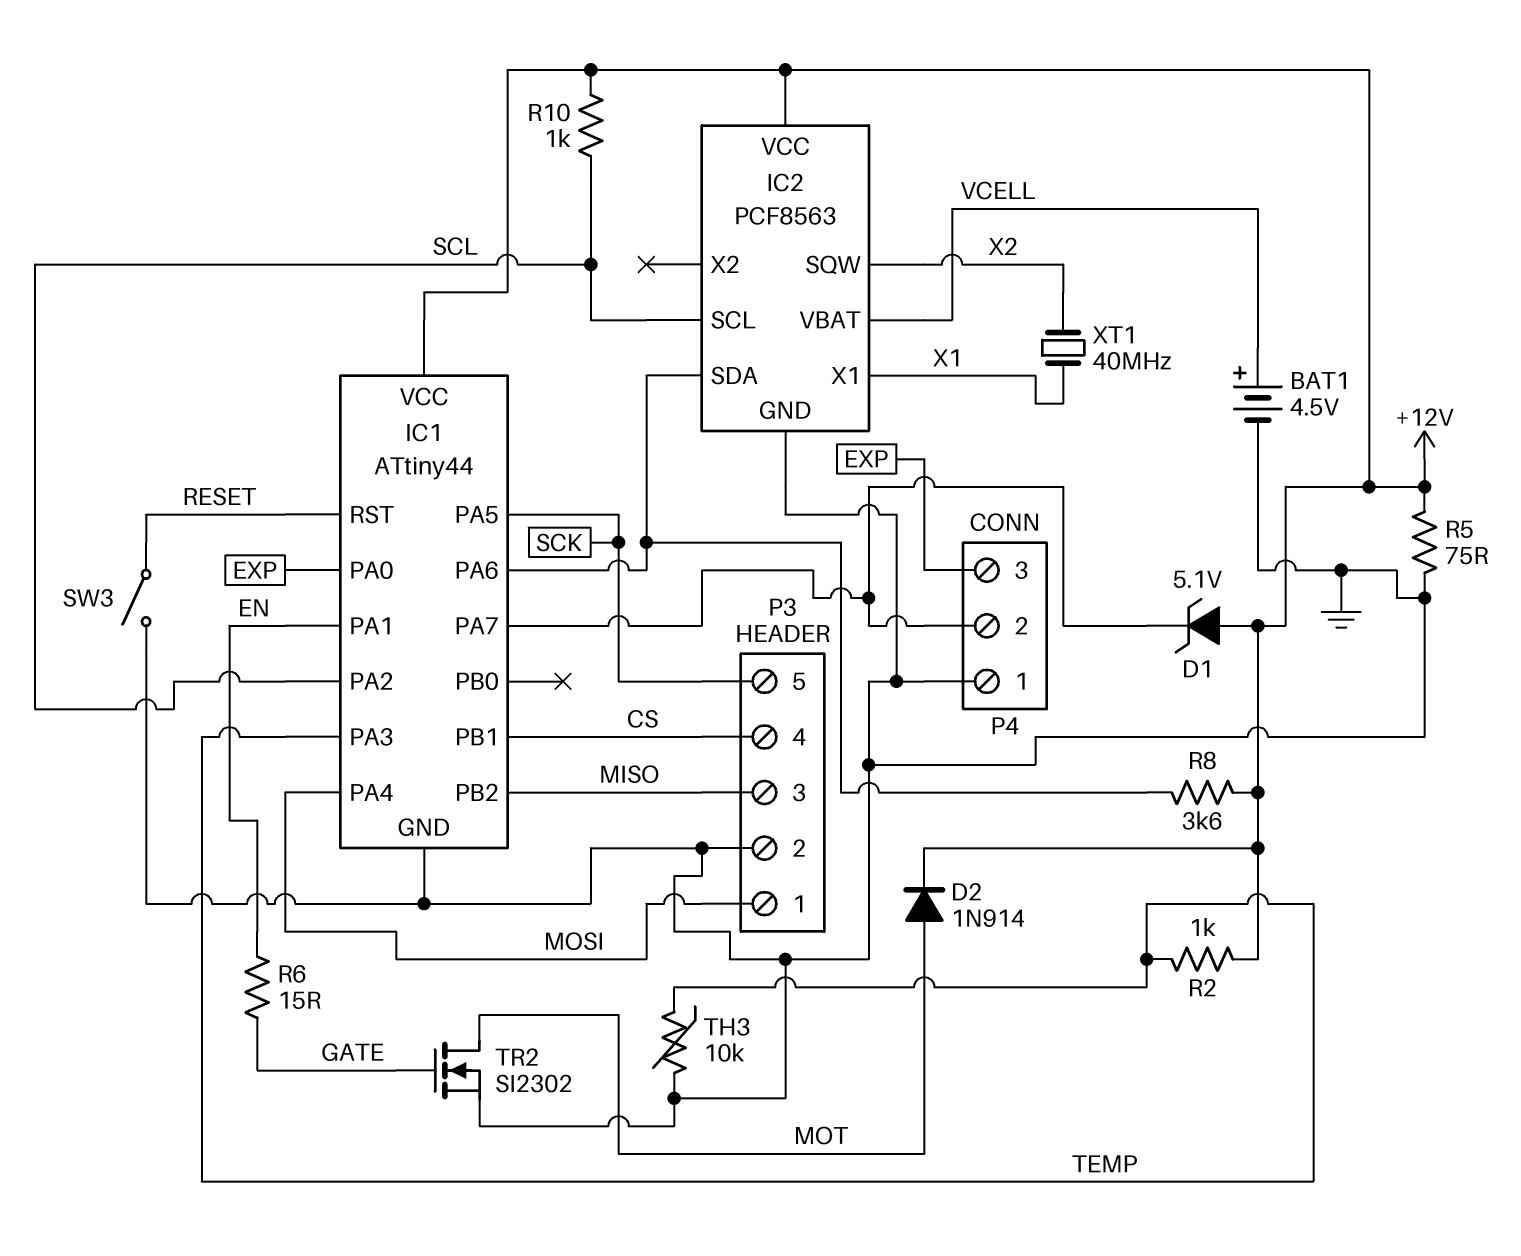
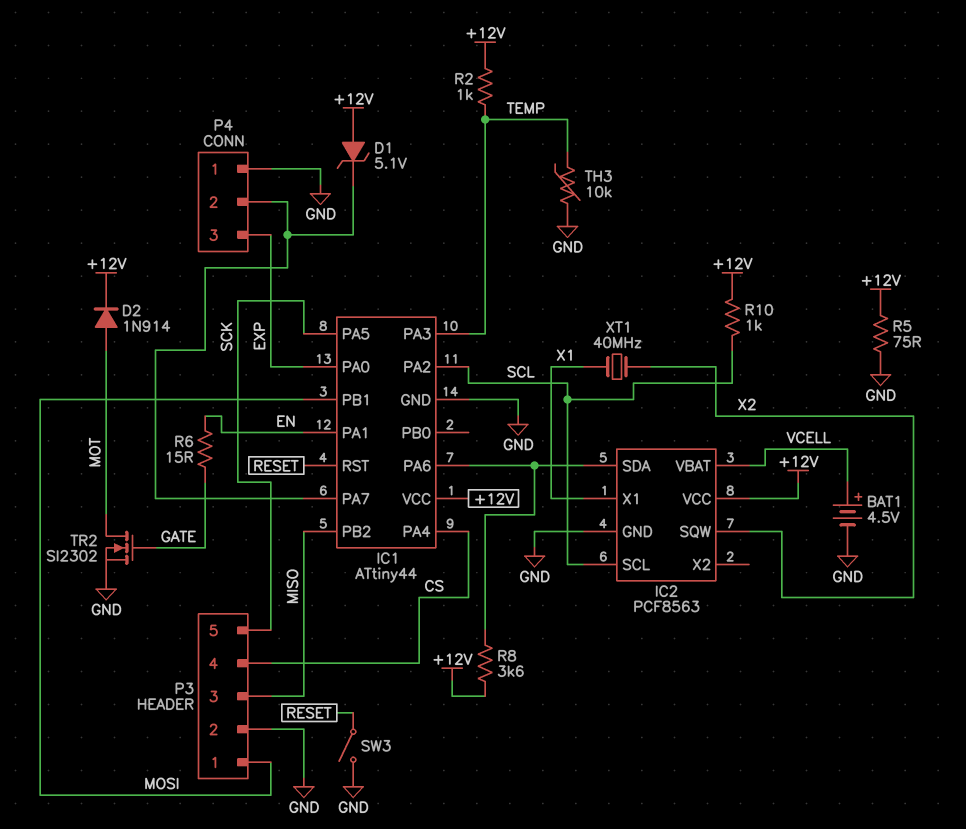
IC1 pin PA4: MOSI -> CS
IC1 pin PB1: CS -> MOSI

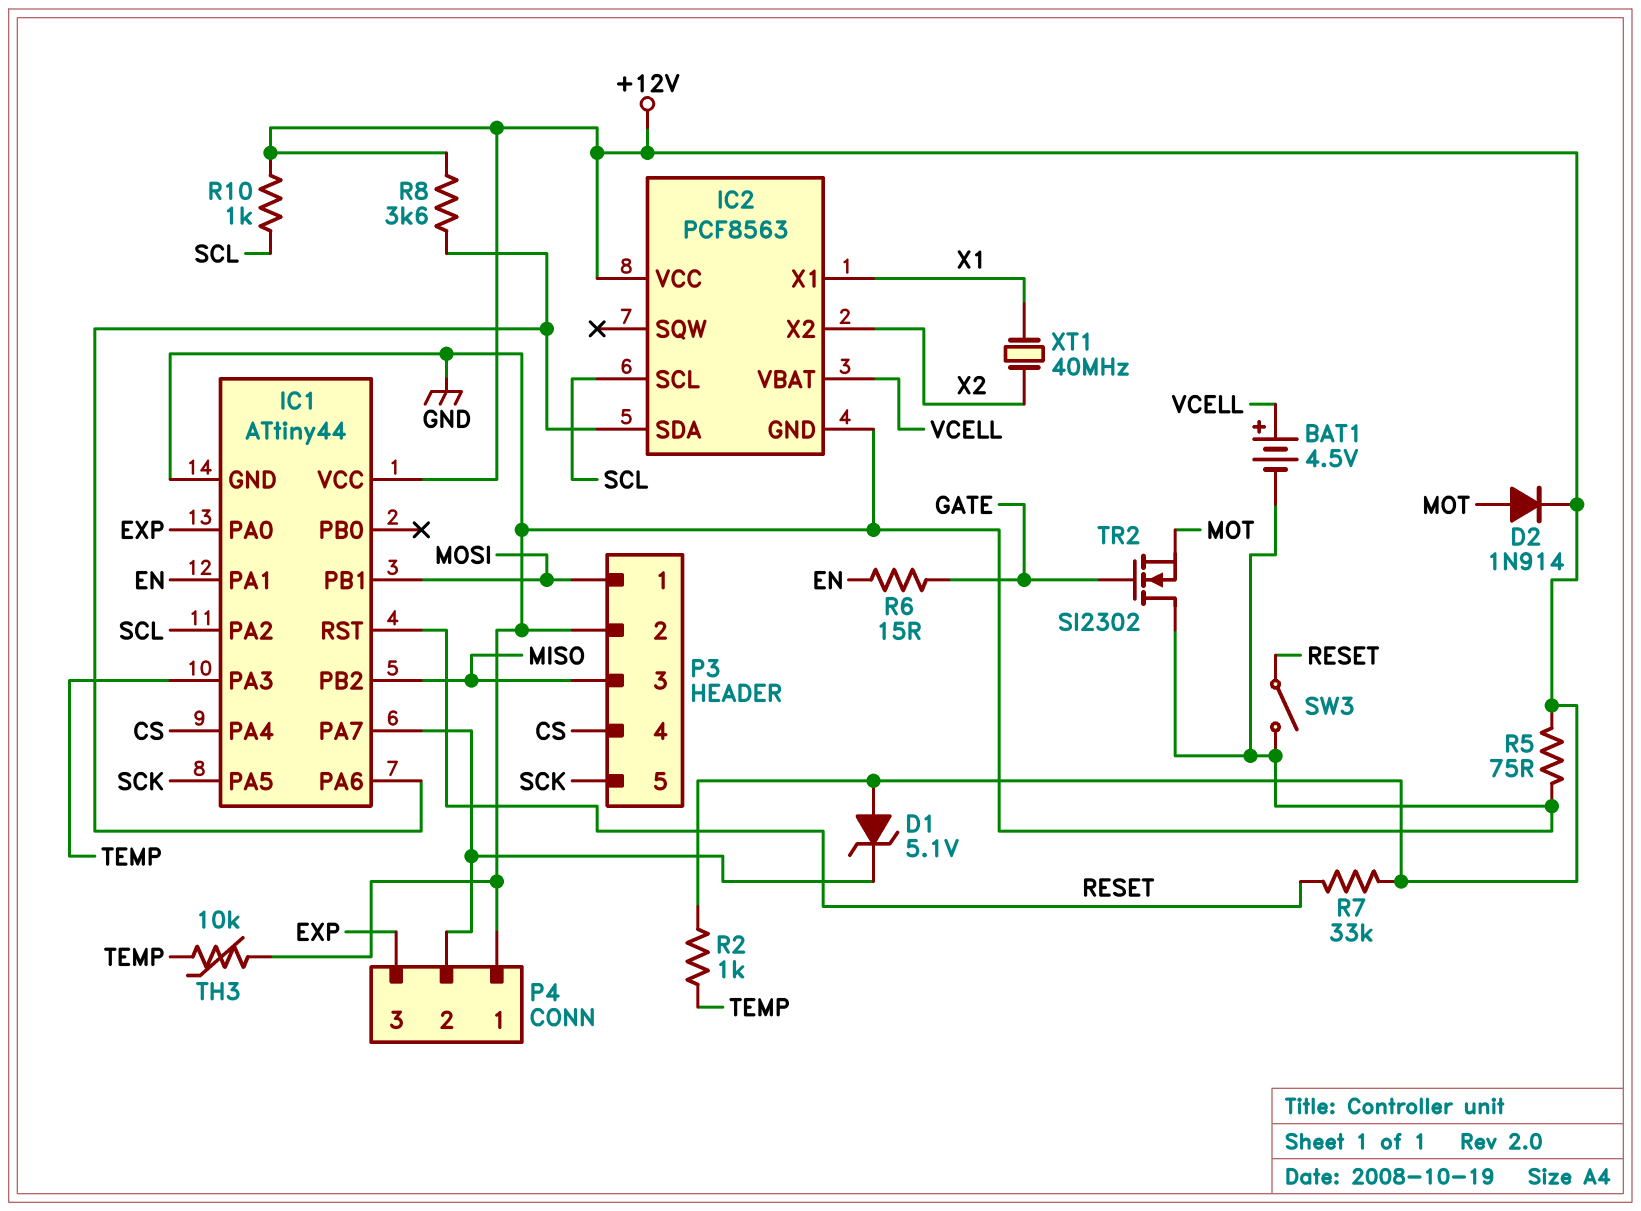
IC2 pin SQW: X2 -> none
IC2 pin X2: none -> X2
R7: none -> 33k (+12V, RESET)
TR2: NMOS SI2302 (G GATE, D MOT, S GND) -> NMOS SI2302 (G GATE, D GND, S MOT)

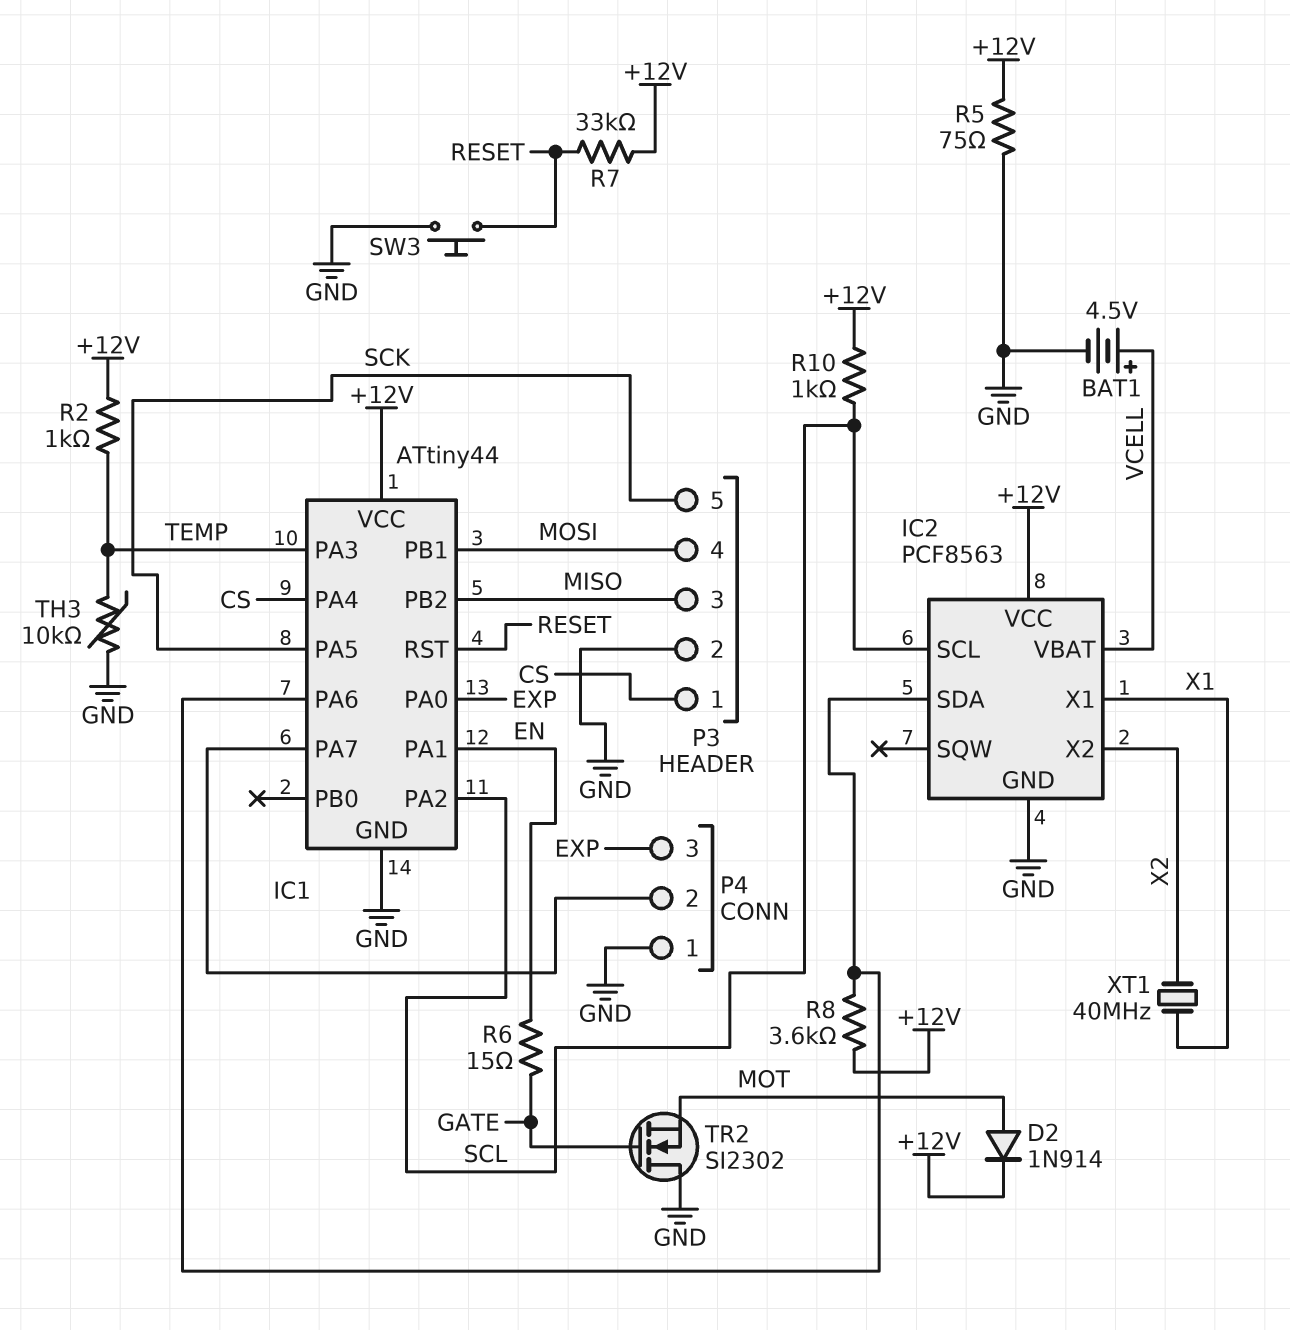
D1: zener 5.1V (A +12V, K IC1/PA7) -> none
P3 pin 1: MOSI -> CS
P3 pin 4: CS -> MOSI
SW3: switch (GND, RESET) -> button (GND, RESET)

